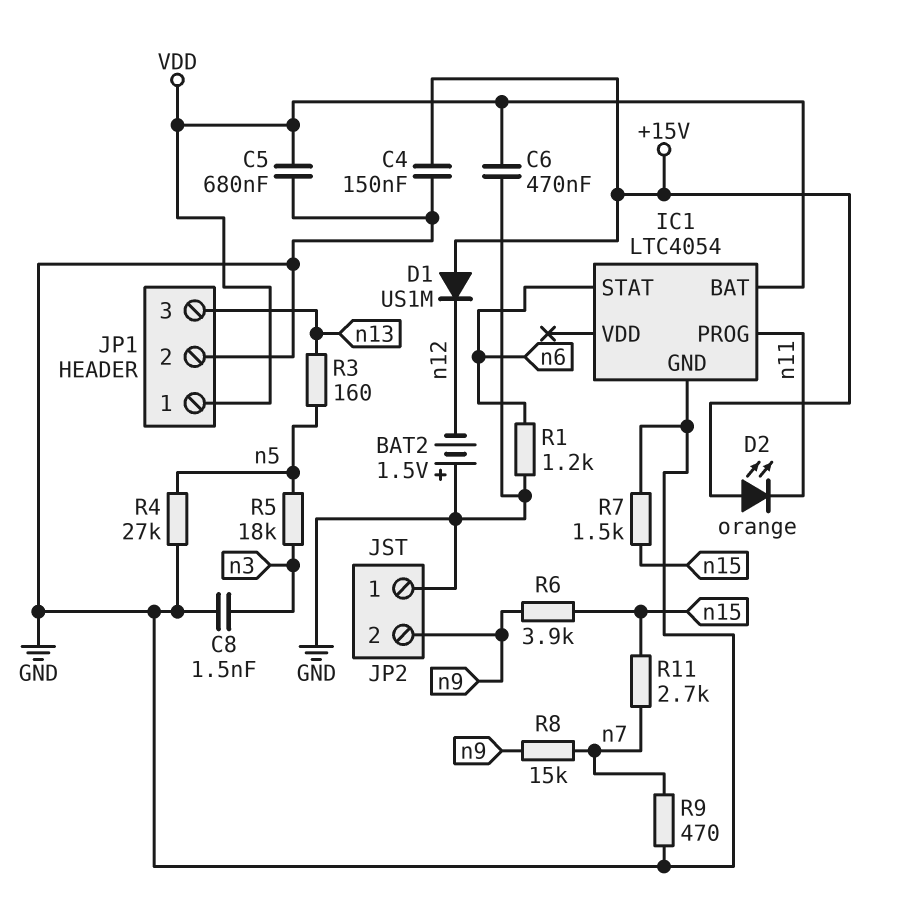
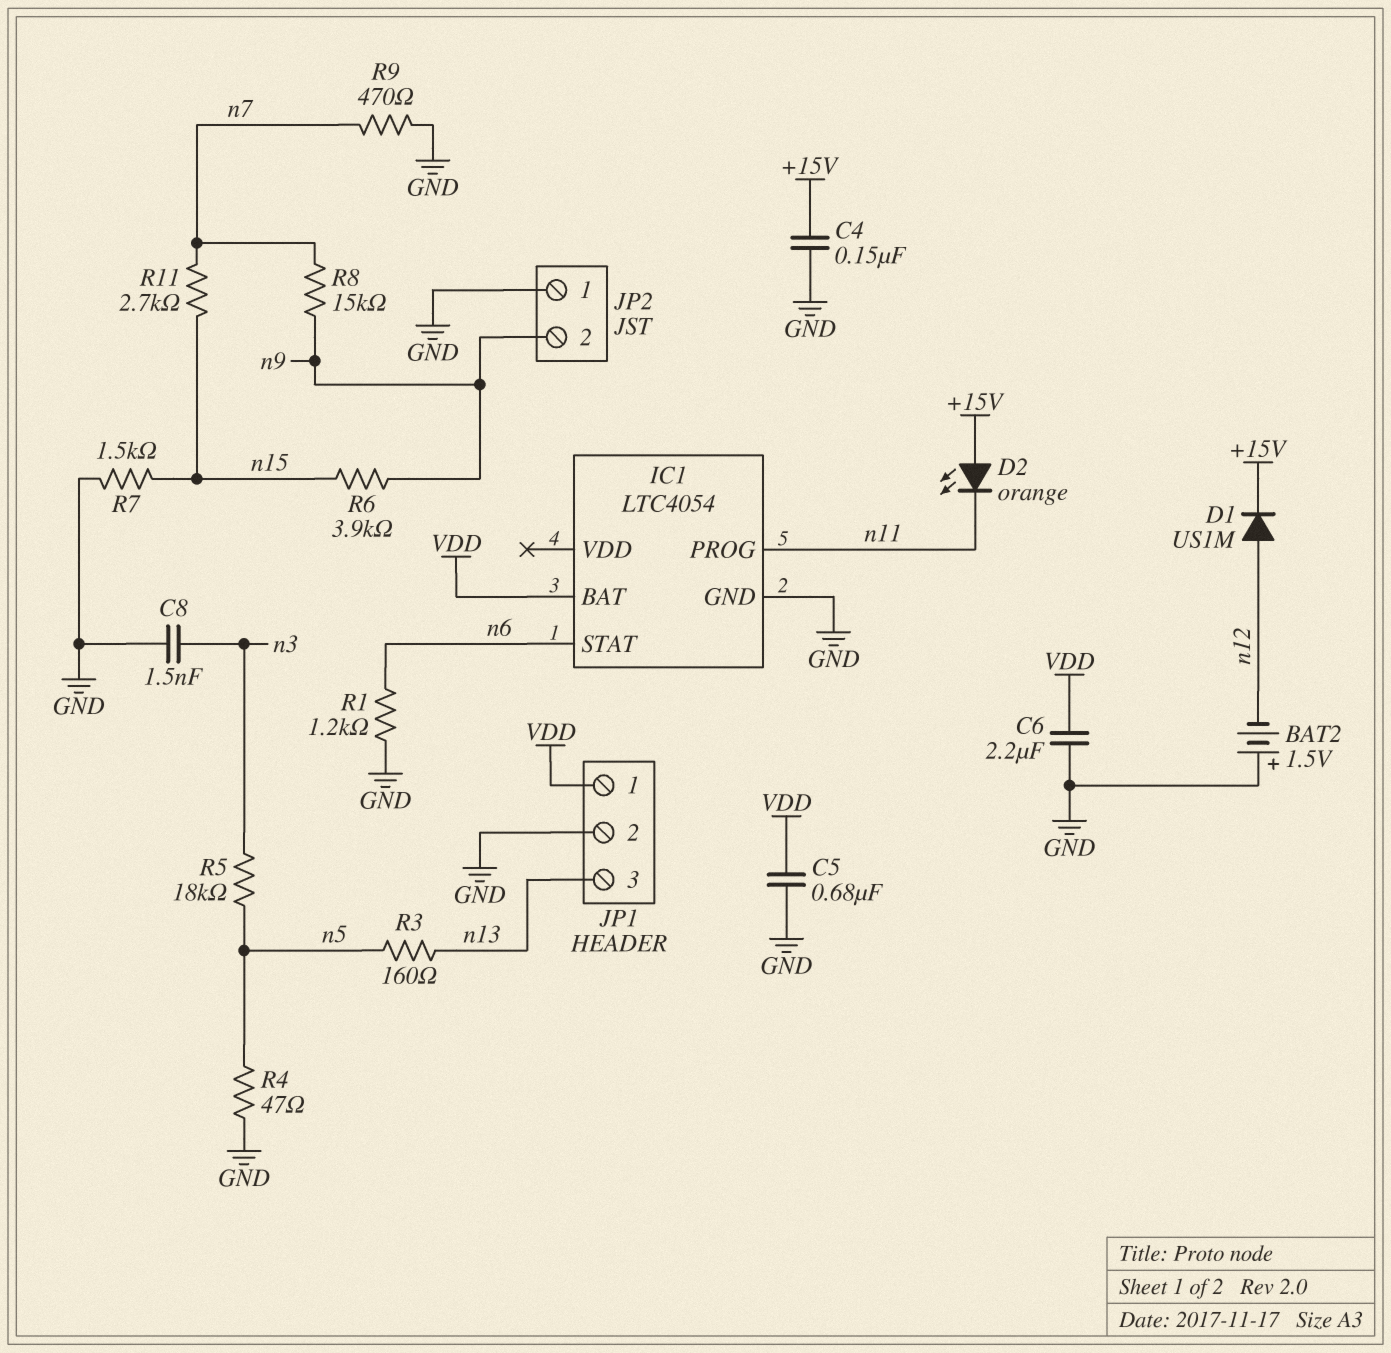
C6: 470nF (GND, VDD) -> 2.2uF (GND, VDD)
D1: diode US1M (A +15V, K n12) -> diode US1M (A n12, K +15V)
R4: 27k (GND, n5) -> 47 (GND, n5)

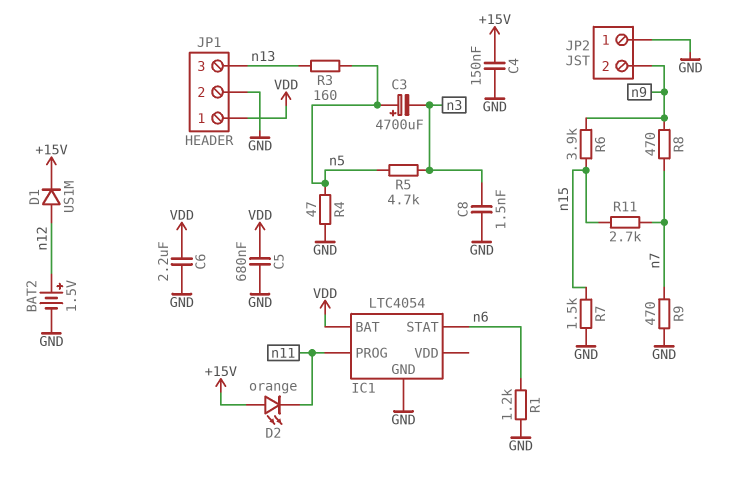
BAT2: 1.5V (plus GND, minus n12) -> 1.5V (plus n12, minus GND)
C3: none -> 4700uF (plus n5, minus n3)
R5: 18k (n3, n5) -> 4.7k (n3, n5)
R8: 15k (n7, n9) -> 470 (n7, n9)

